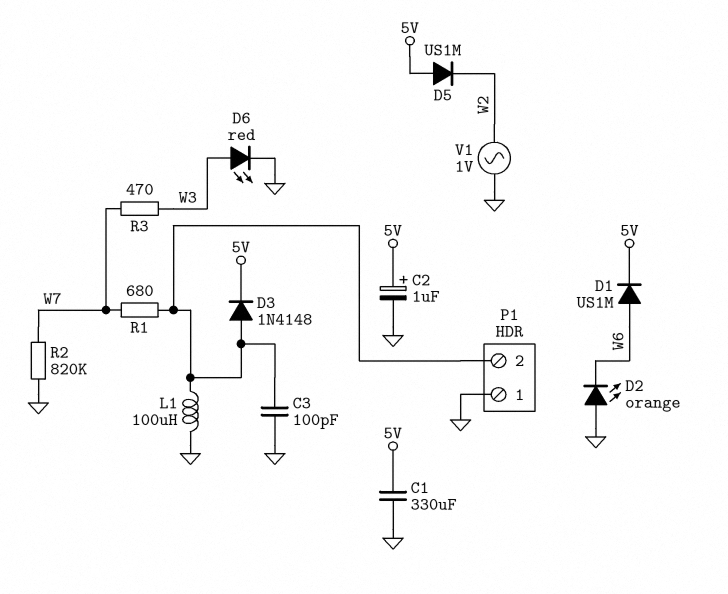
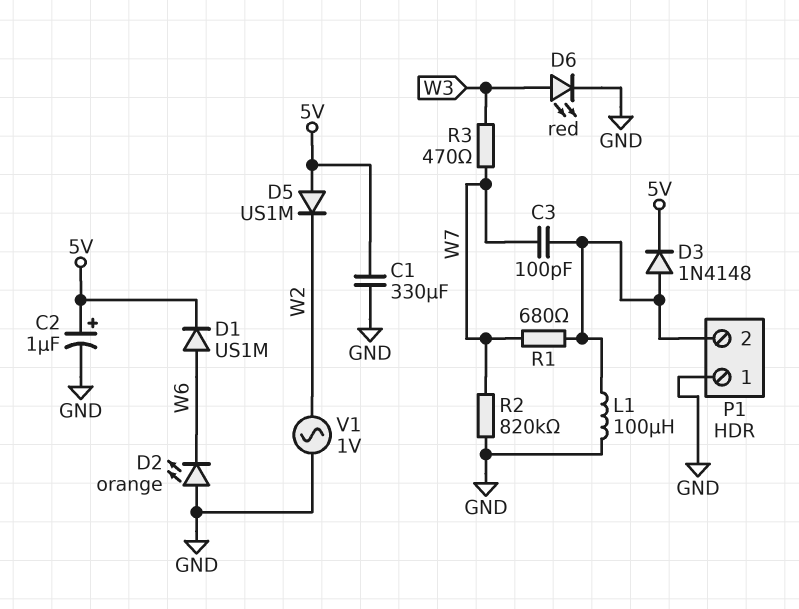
C3: 100pF (GND, P1/2) -> 100pF (P1/2, W7)

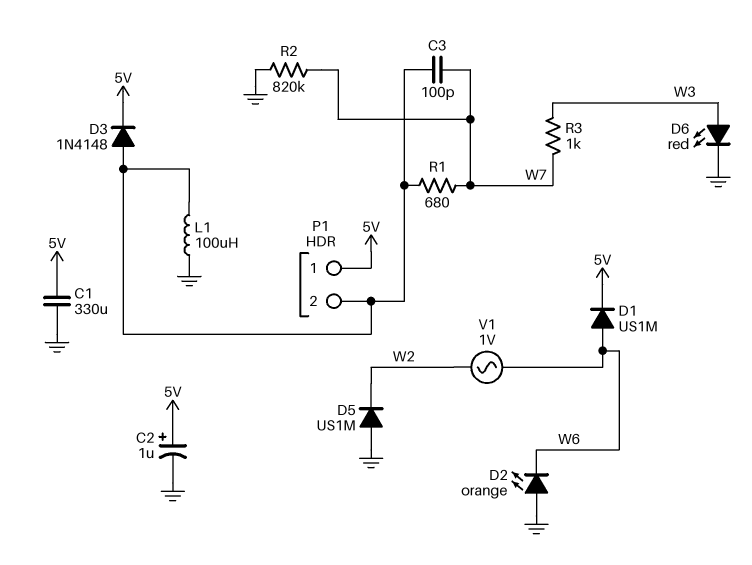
D5: diode US1M (A 5V, K W2) -> diode US1M (A GND, K W2)
P1 pin 1: GND -> 5V
R3: 470 (W3, W7) -> 1k (W3, W7)
V1: AC 1V (GND, W2) -> AC 1V (W2, W6)

